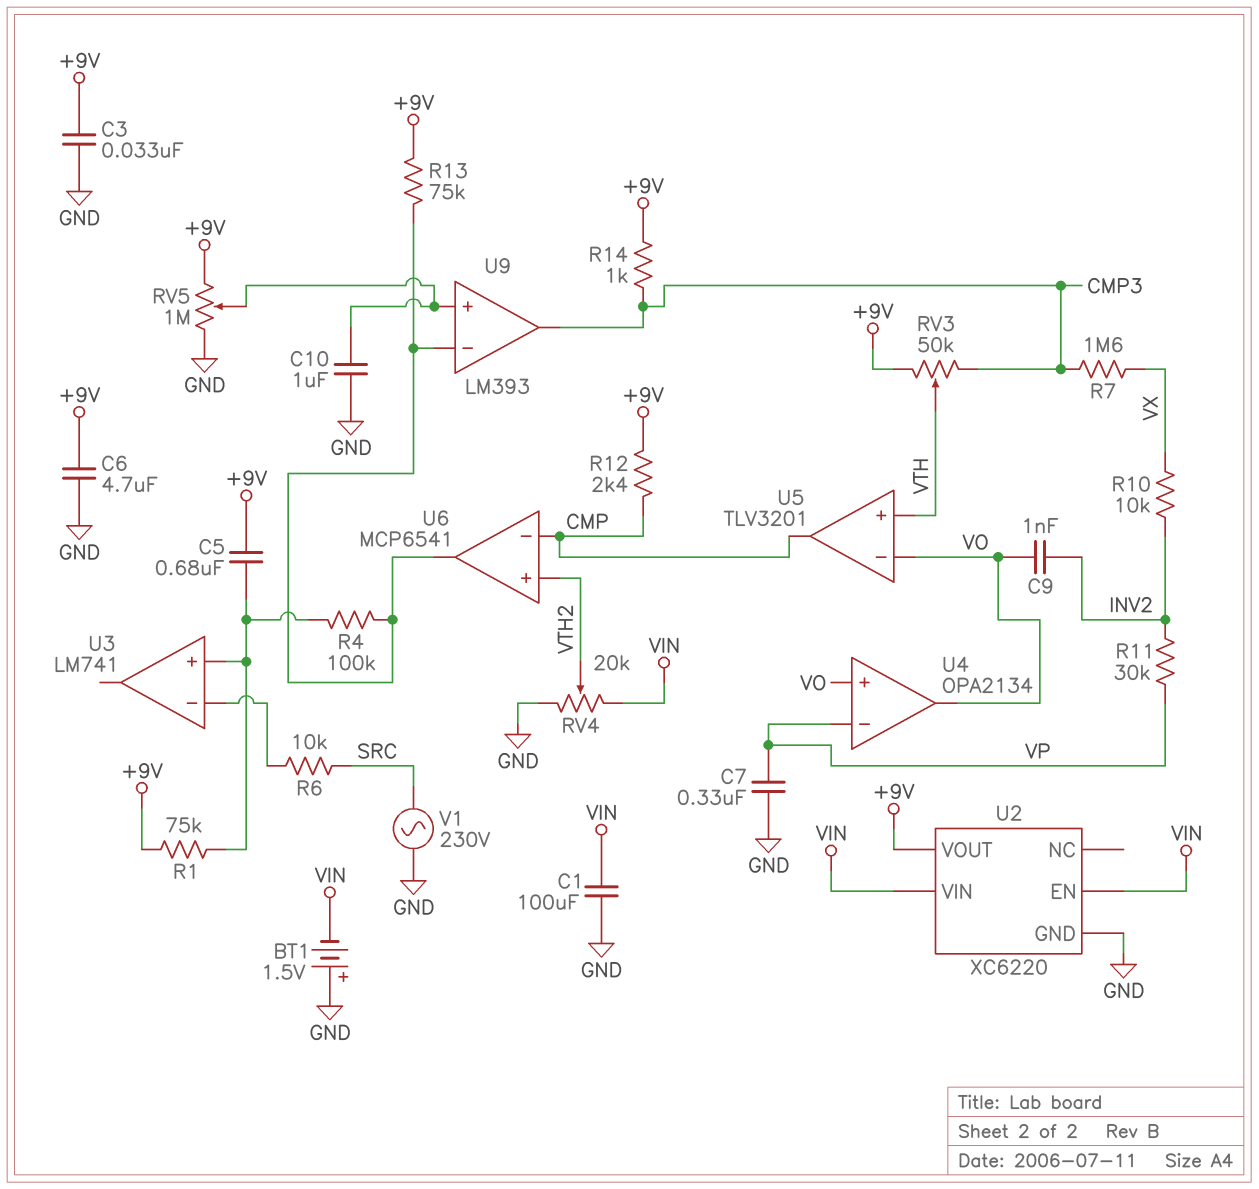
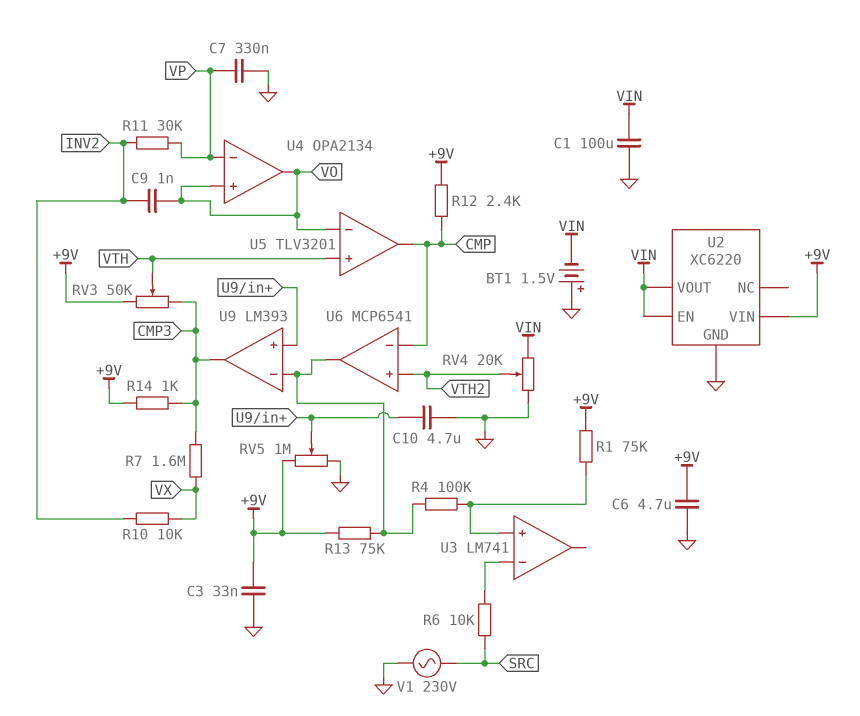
C5: 680nF (+9V, U3/in+) -> none
C10: 1uF (GND, U9/in+) -> 4.7uF (GND, U9/in+)
U2 pin VIN: VIN -> +9V
U2 pin VOUT: +9V -> VIN

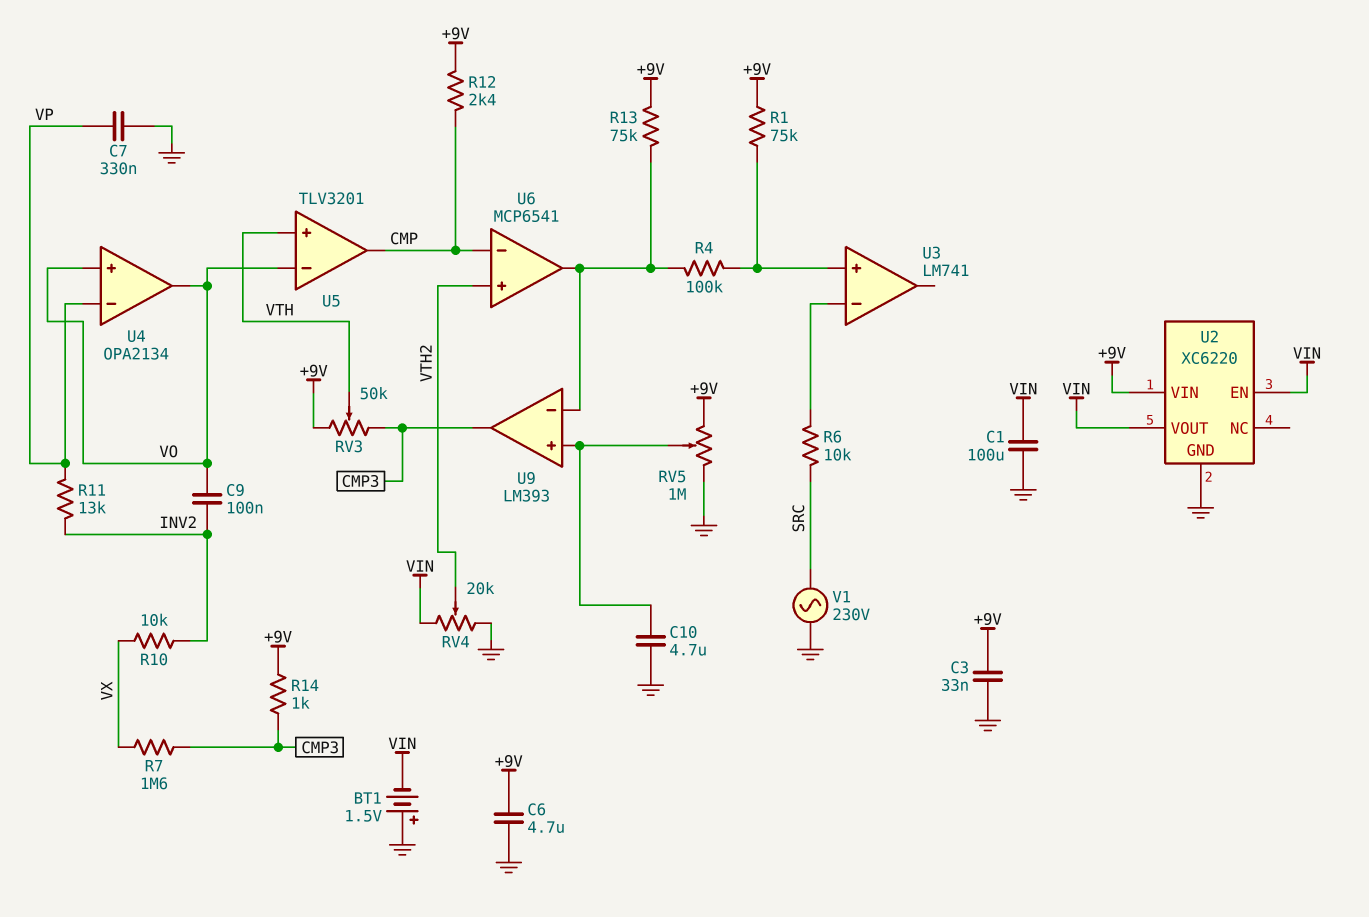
C9: 1nF (INV2, VO) -> 100nF (INV2, VO)
R11: 30k (INV2, VP) -> 13k (INV2, VP)

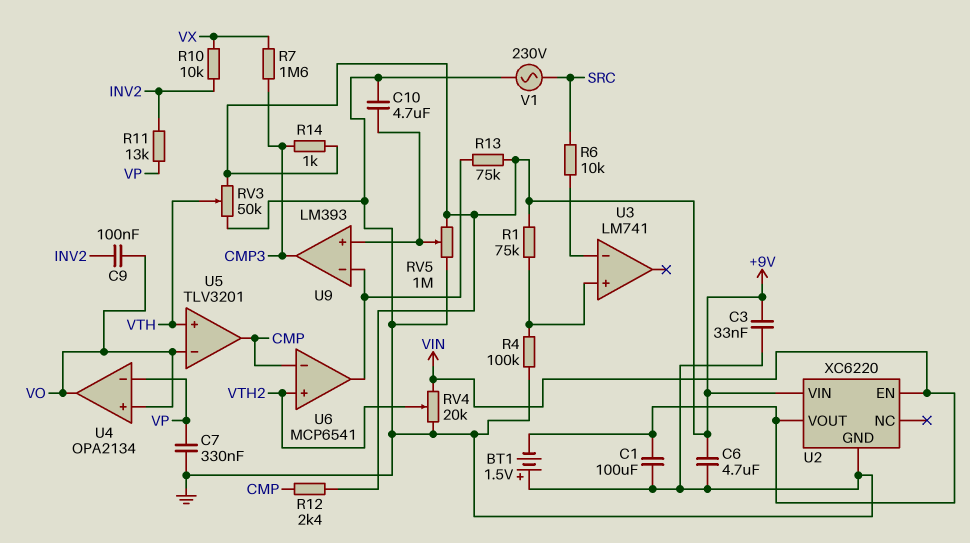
R4: 100k (U3/in+, U6/out) -> 100k (GND, U3/in+)
RV3: 50k (+9V, CMP3, wiper VTH) -> 50k (+9V, GND, wiper VTH)

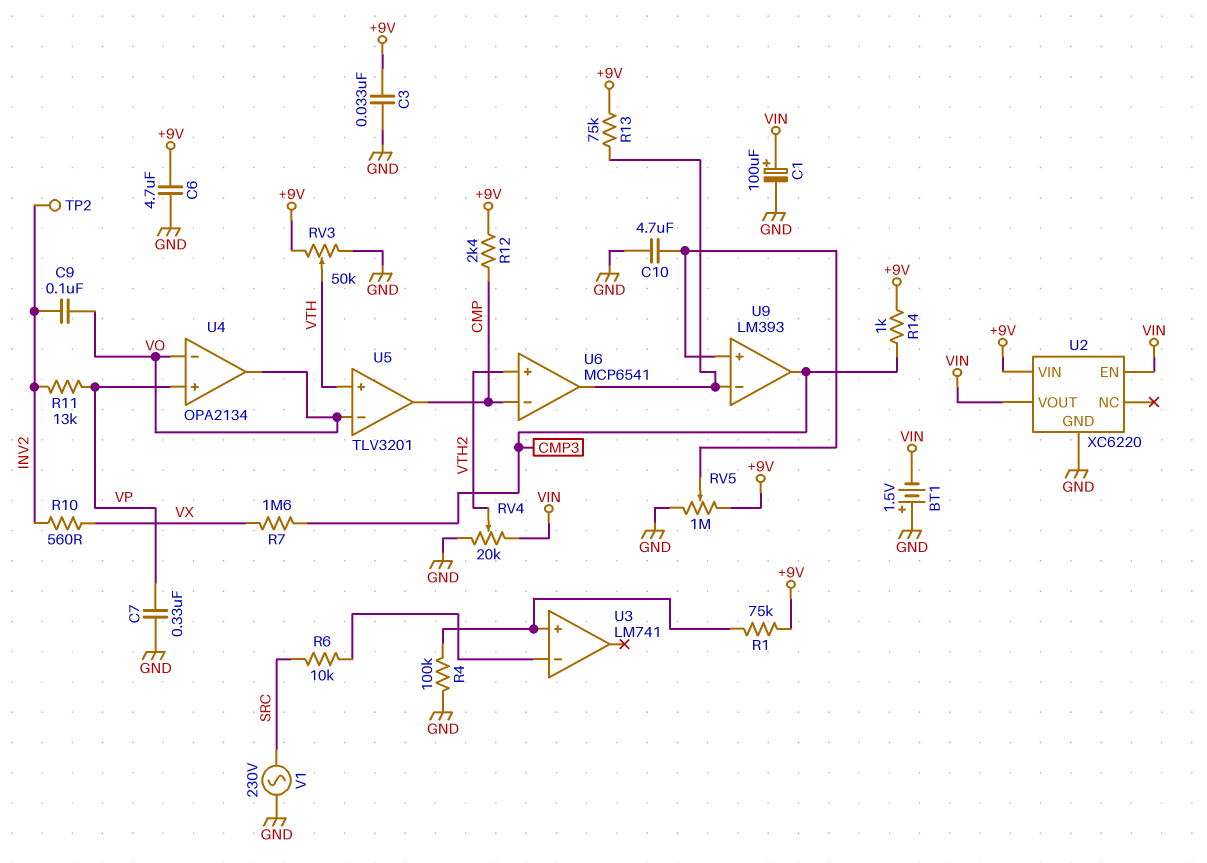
C1: 100uF (GND, VIN) -> 100uF (plus VIN, minus GND)
R10: 10k (INV2, VX) -> 560 (INV2, VX)
TP2: none -> test point (INV2)
U4 pin in+: VO -> VP
U4 pin in-: VP -> VO

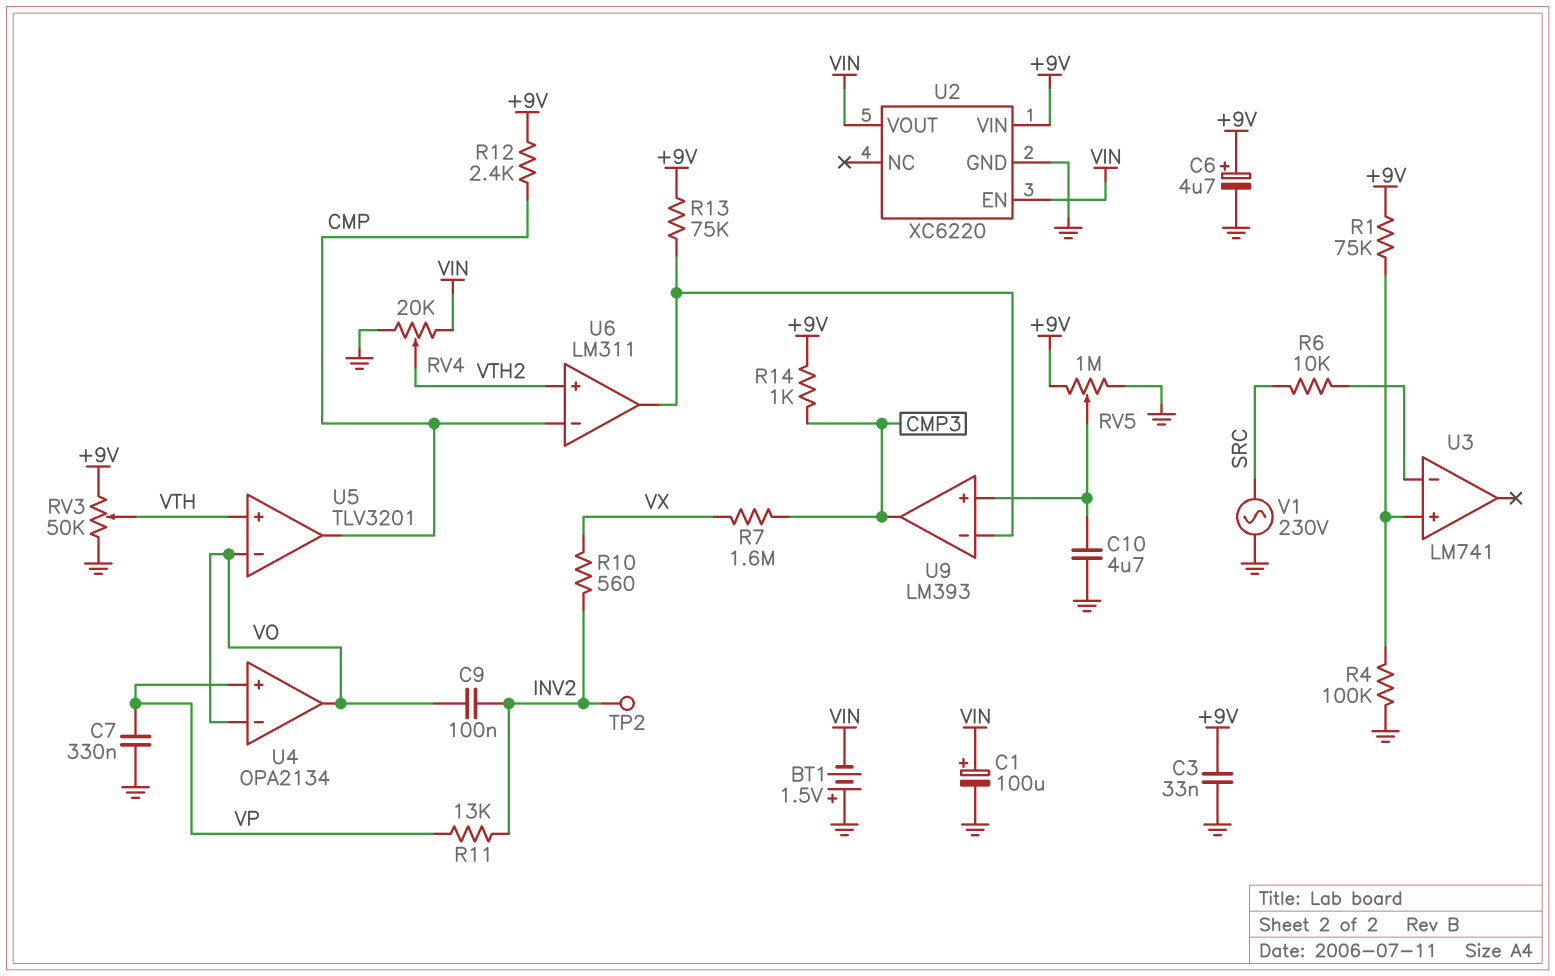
C6: 4.7uF (+9V, GND) -> 4.7uF (plus +9V, minus GND)
U6: MCP6541 -> LM311

